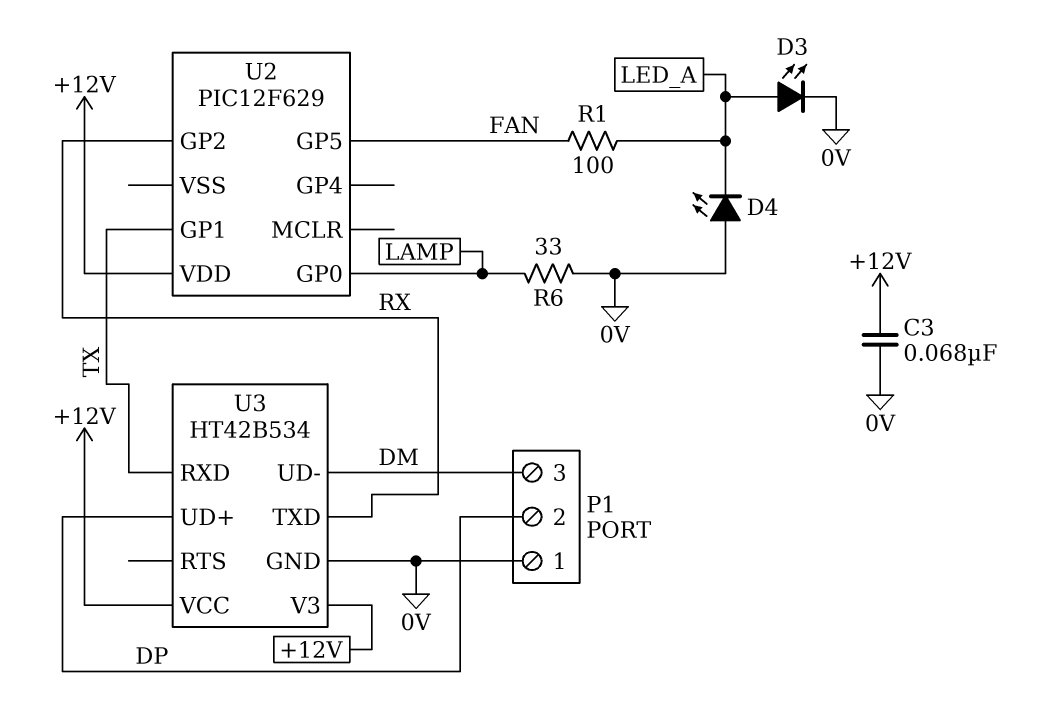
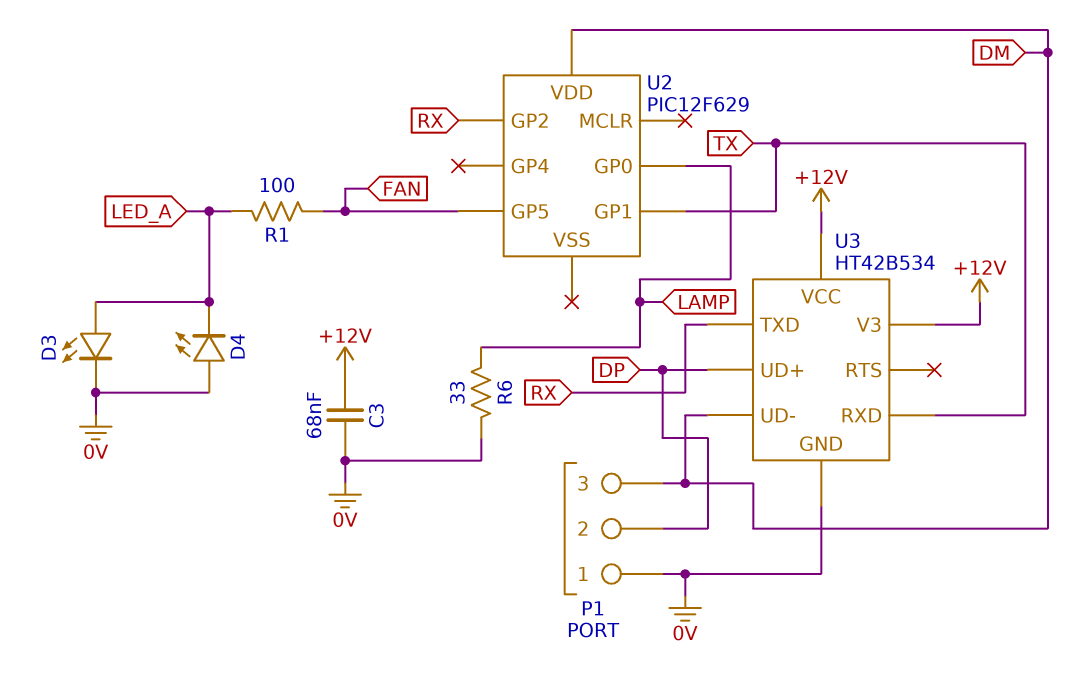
U2 pin VDD: +12V -> DM

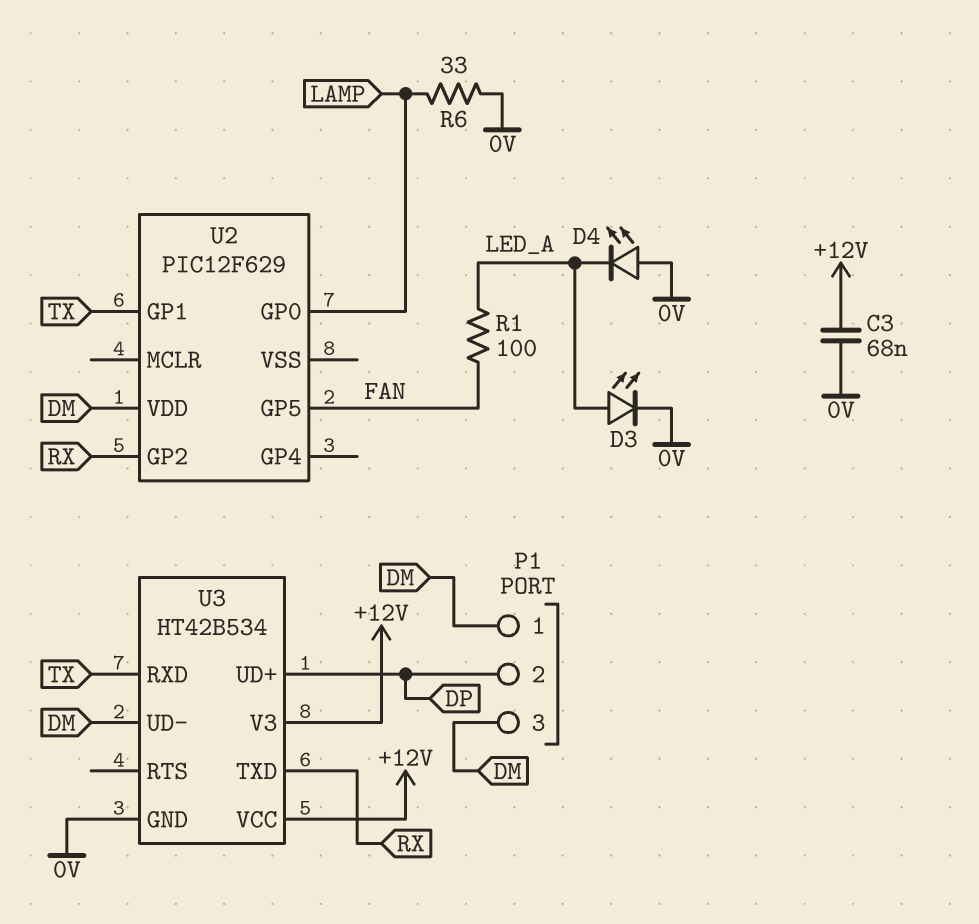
P1 pin 1: 0V -> DM

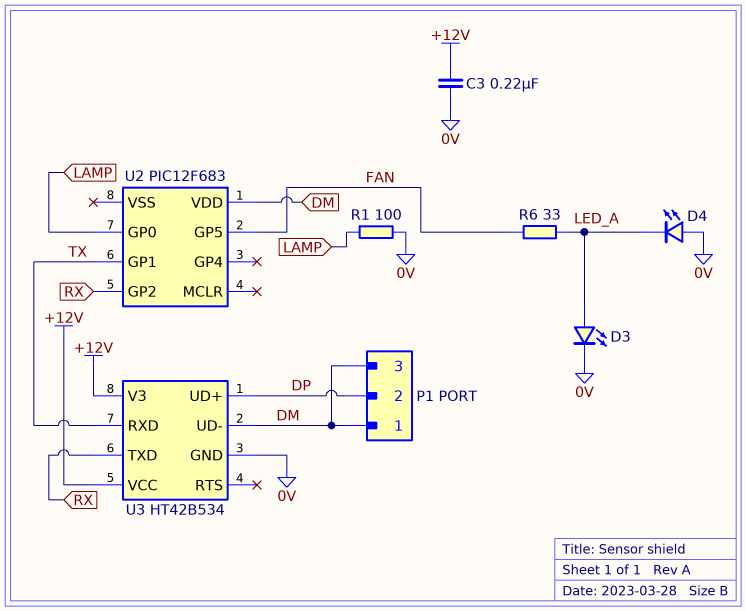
C3: 68nF (+12V, 0V) -> 220nF (+12V, 0V)
R1: 100 (FAN, LED_A) -> 100 (0V, LAMP)
R6: 33 (0V, LAMP) -> 33 (FAN, LED_A)
U2: PIC12F629 -> PIC12F683

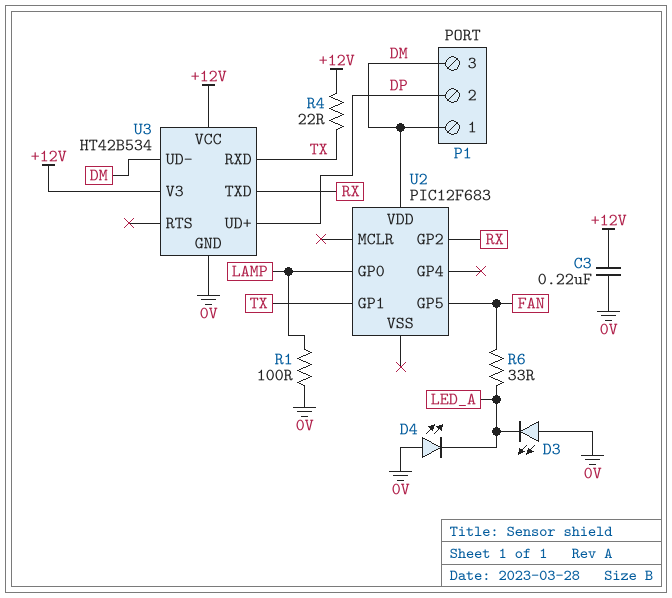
D3: LED (A LED_A, K 0V) -> LED (A 0V, K LED_A)
R4: none -> 22 (+12V, TX)

